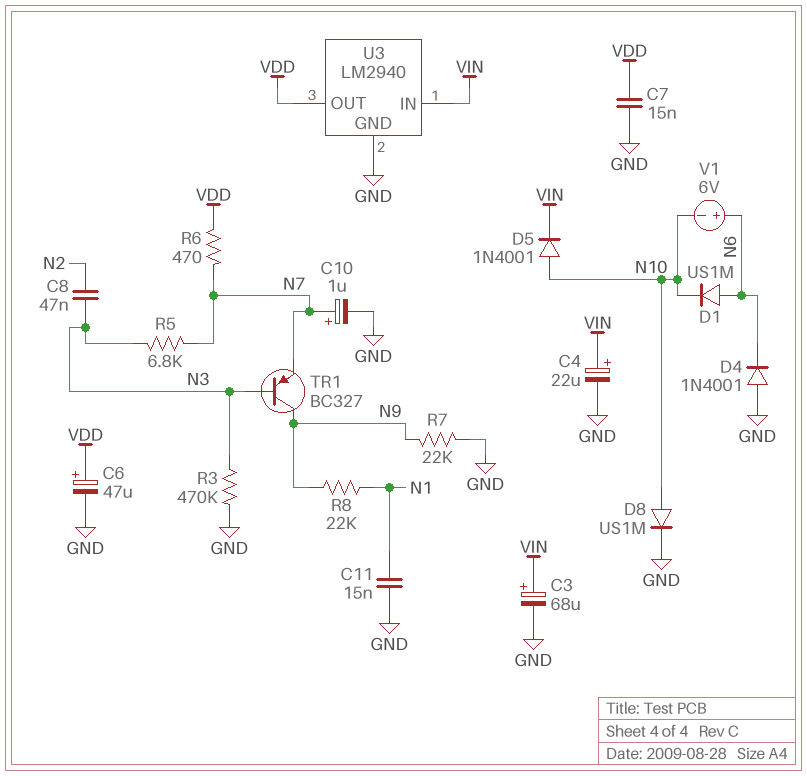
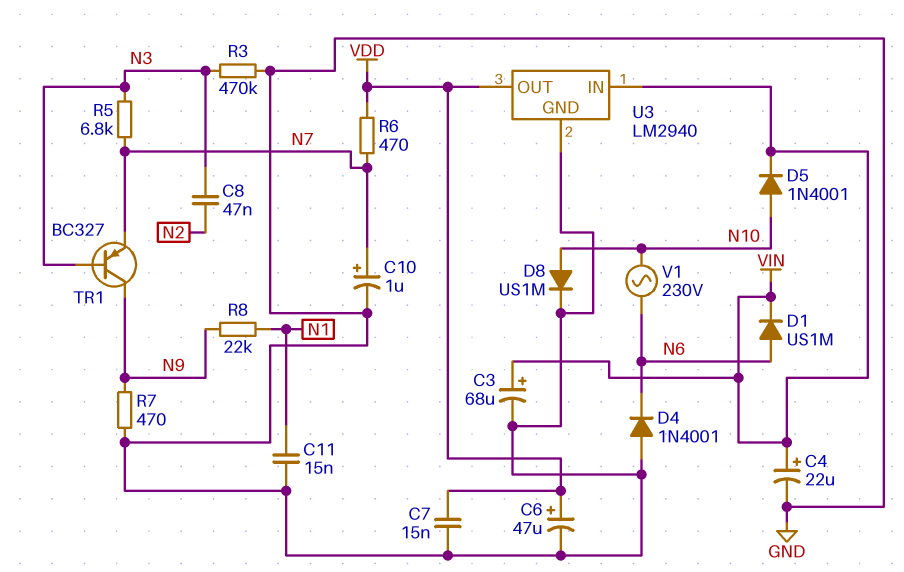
D1: diode US1M (A N6, K N10) -> diode US1M (A N6, K VIN)
R7: 22k (GND, N9) -> 470 (GND, N9)
V1: 6V (plus N6, minus N10) -> AC 230V (N6, N10)

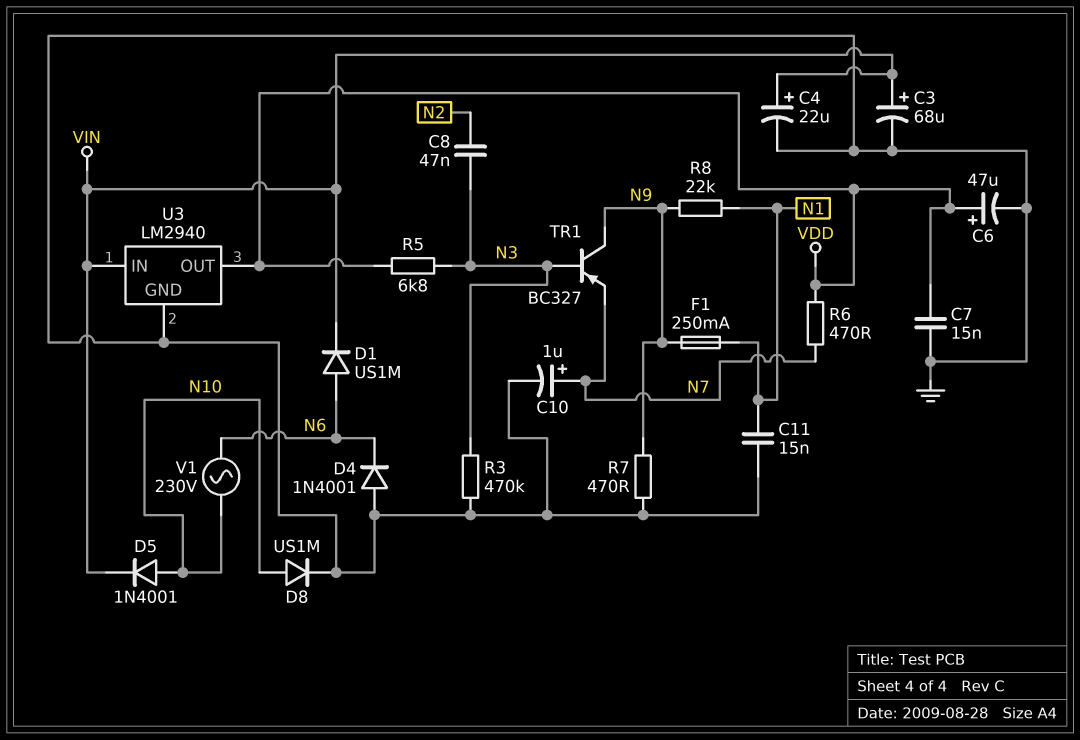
F1: none -> 250mA (N1, N9)
R5: 6.8k (N3, N7) -> 6.8k (N3, VDD)

